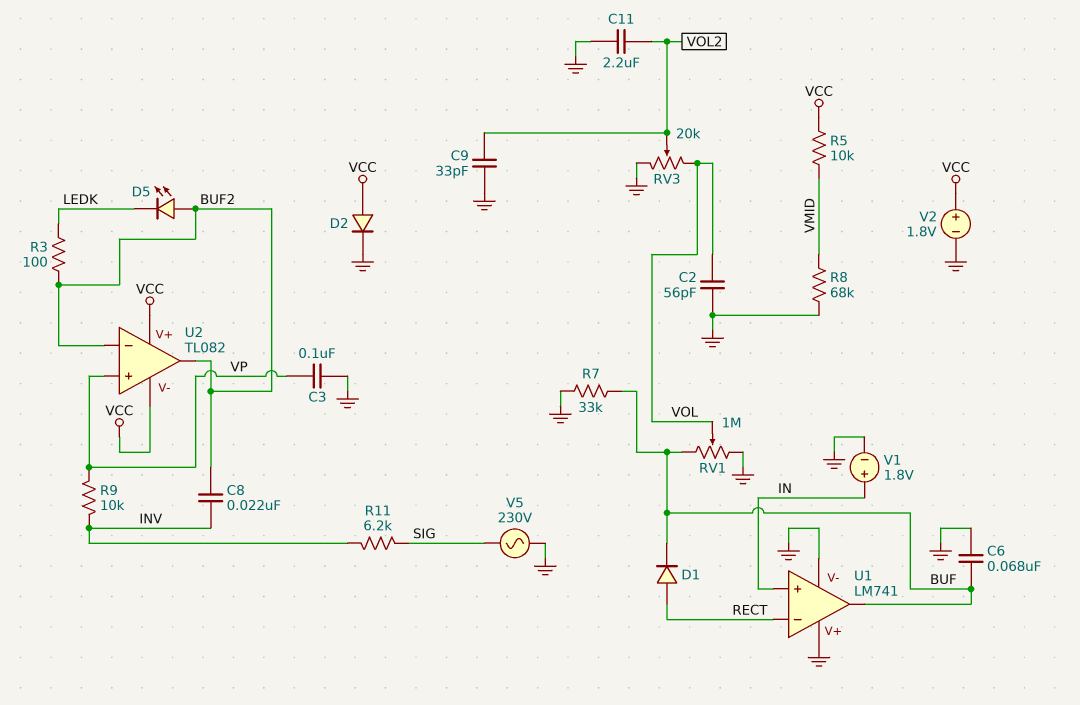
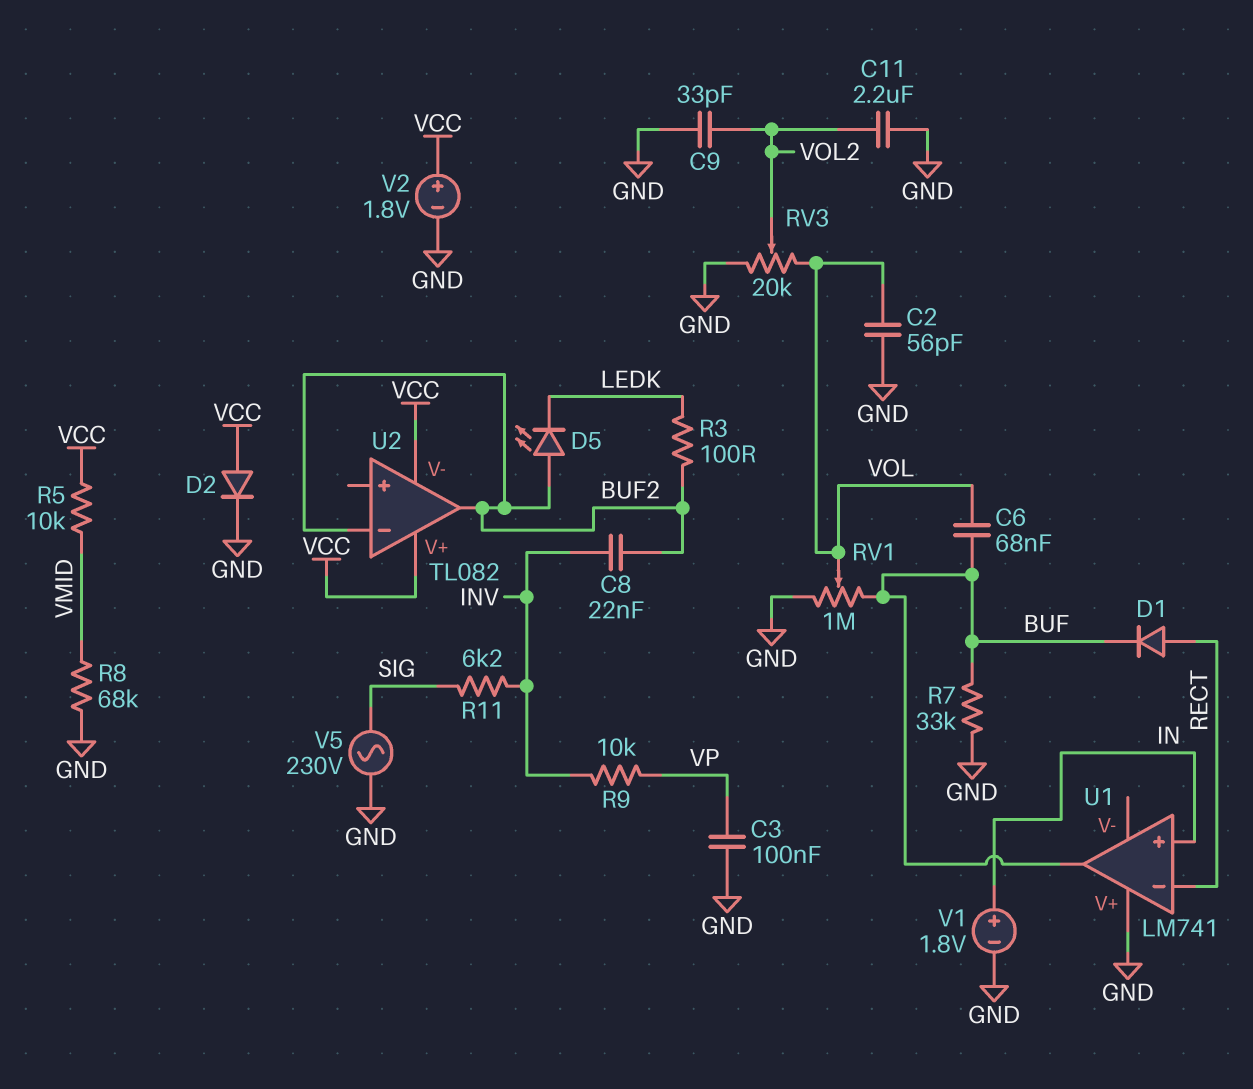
C6: 68nF (BUF, GND) -> 68nF (BUF, VOL)
U1 pin V-: GND -> none
U2 pin in+: VP -> none

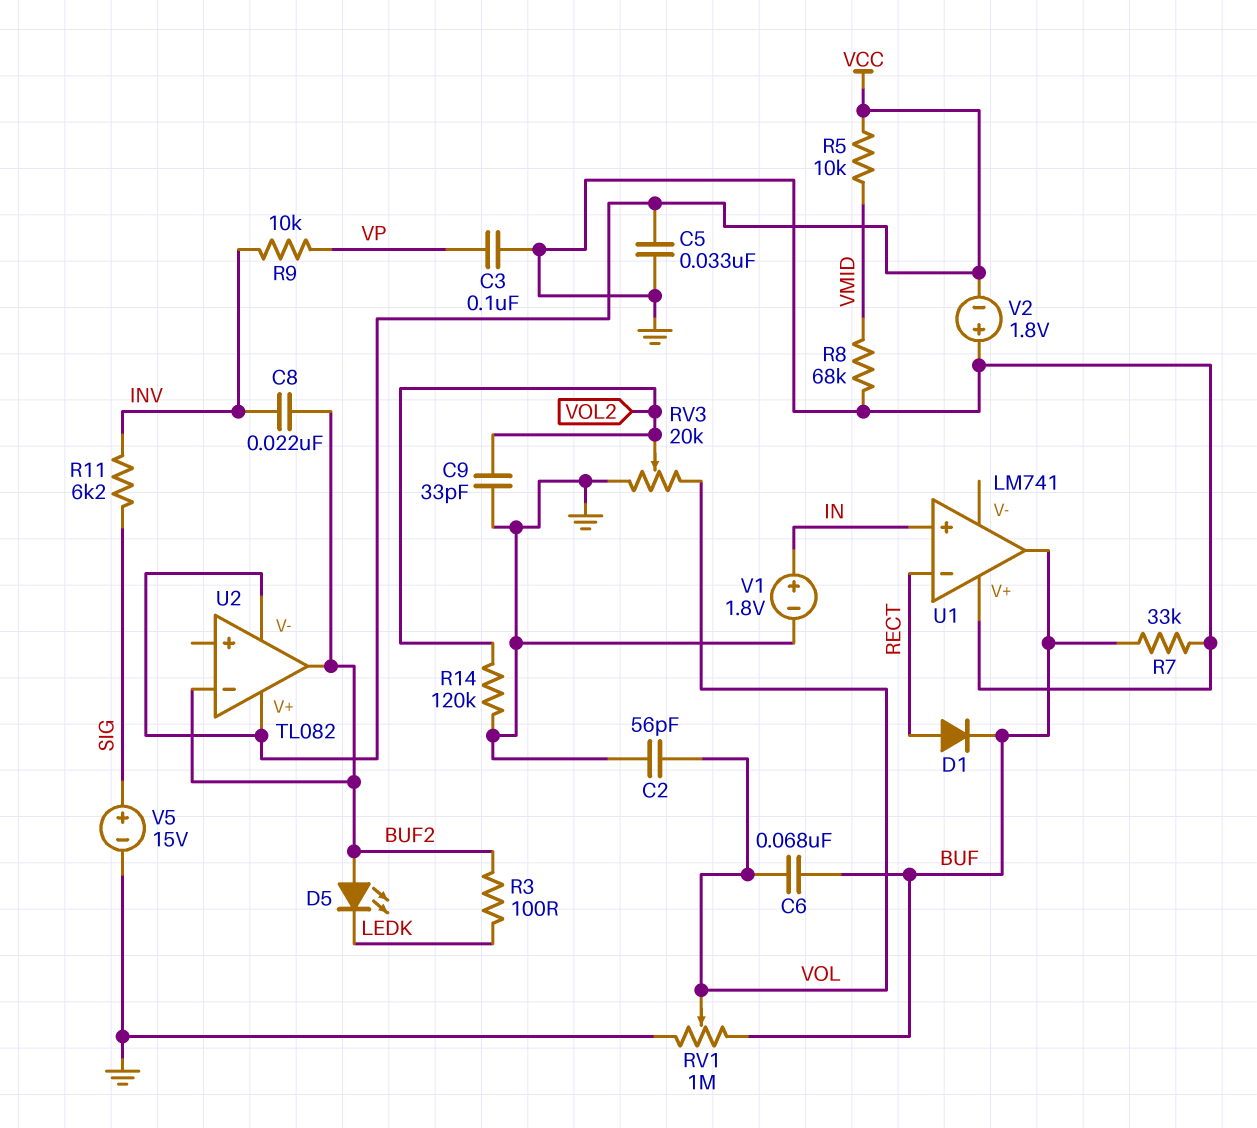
C5: none -> 33nF (GND, VCC)
C11: 2.2uF (GND, VOL2) -> none
D2: diode (A VCC, K GND) -> none
R14: none -> 120k (GND, VOL2)
V2: 1.8V (plus VCC, minus GND) -> 1.8V (plus GND, minus VCC)
V5: AC 230V (GND, SIG) -> 15V (plus SIG, minus GND)

